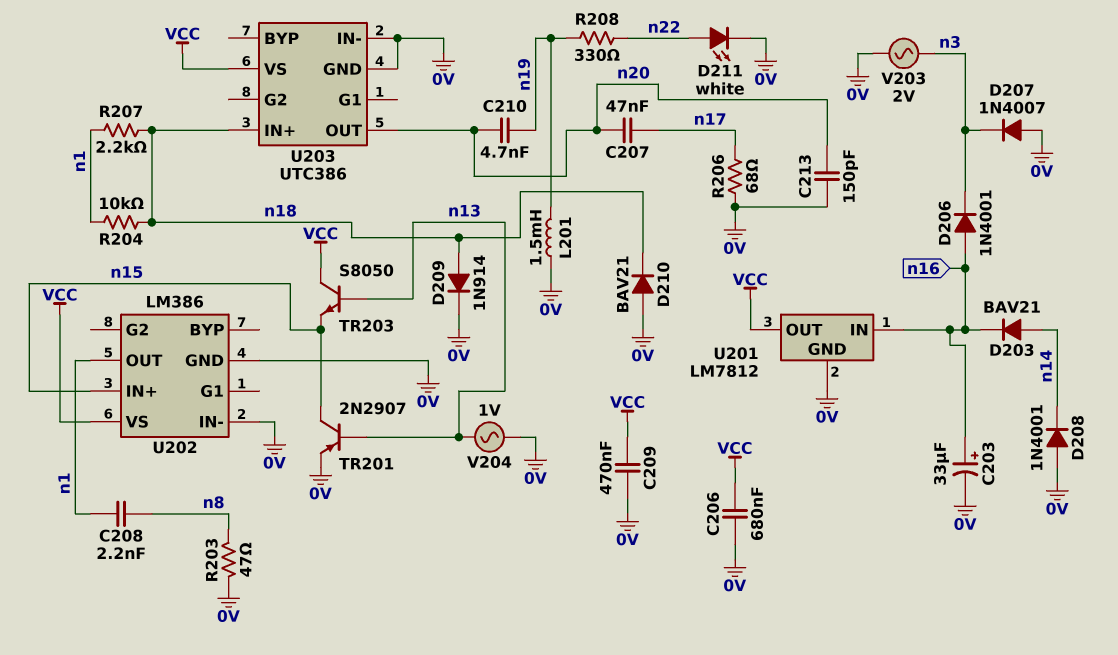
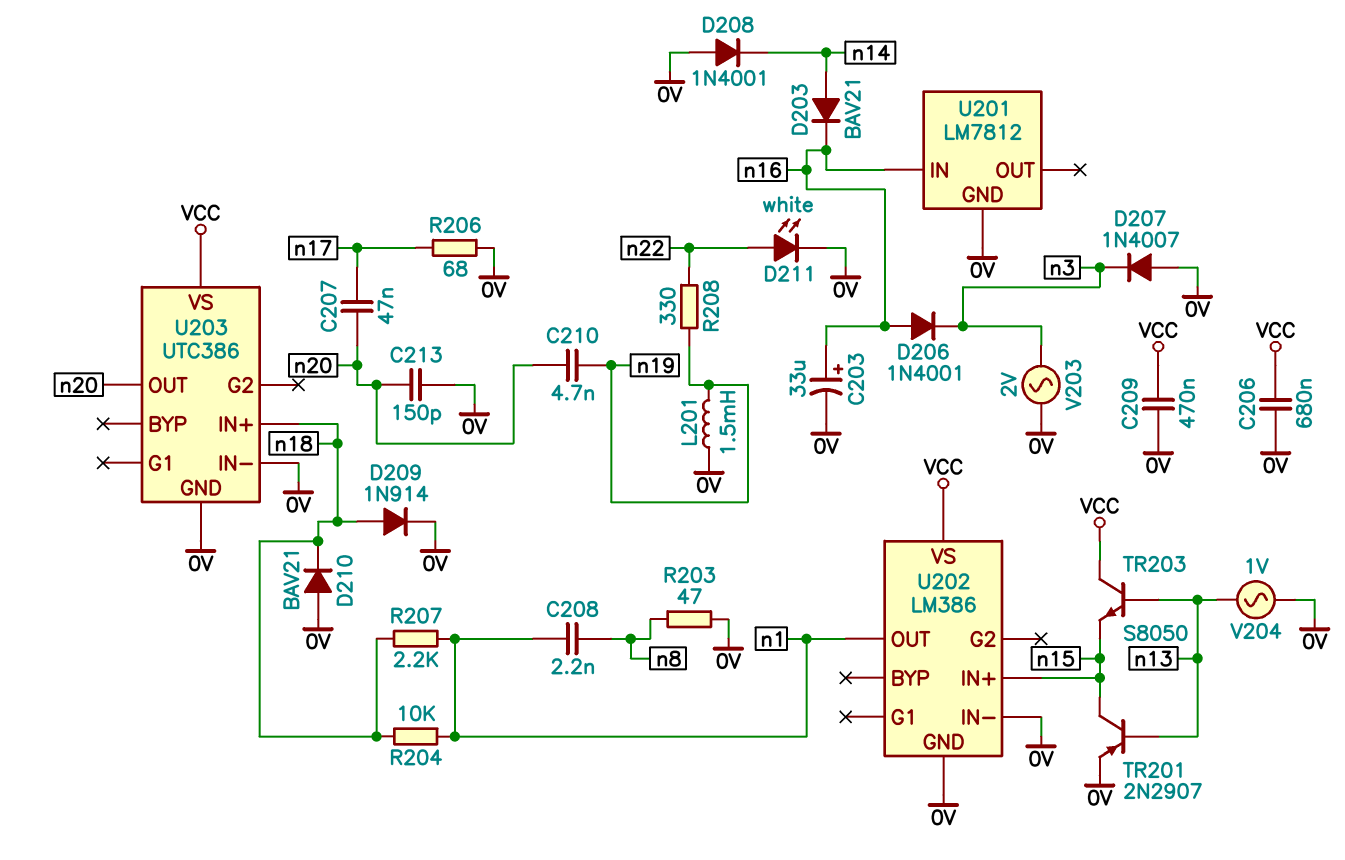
U201 pin OUT: VCC -> none

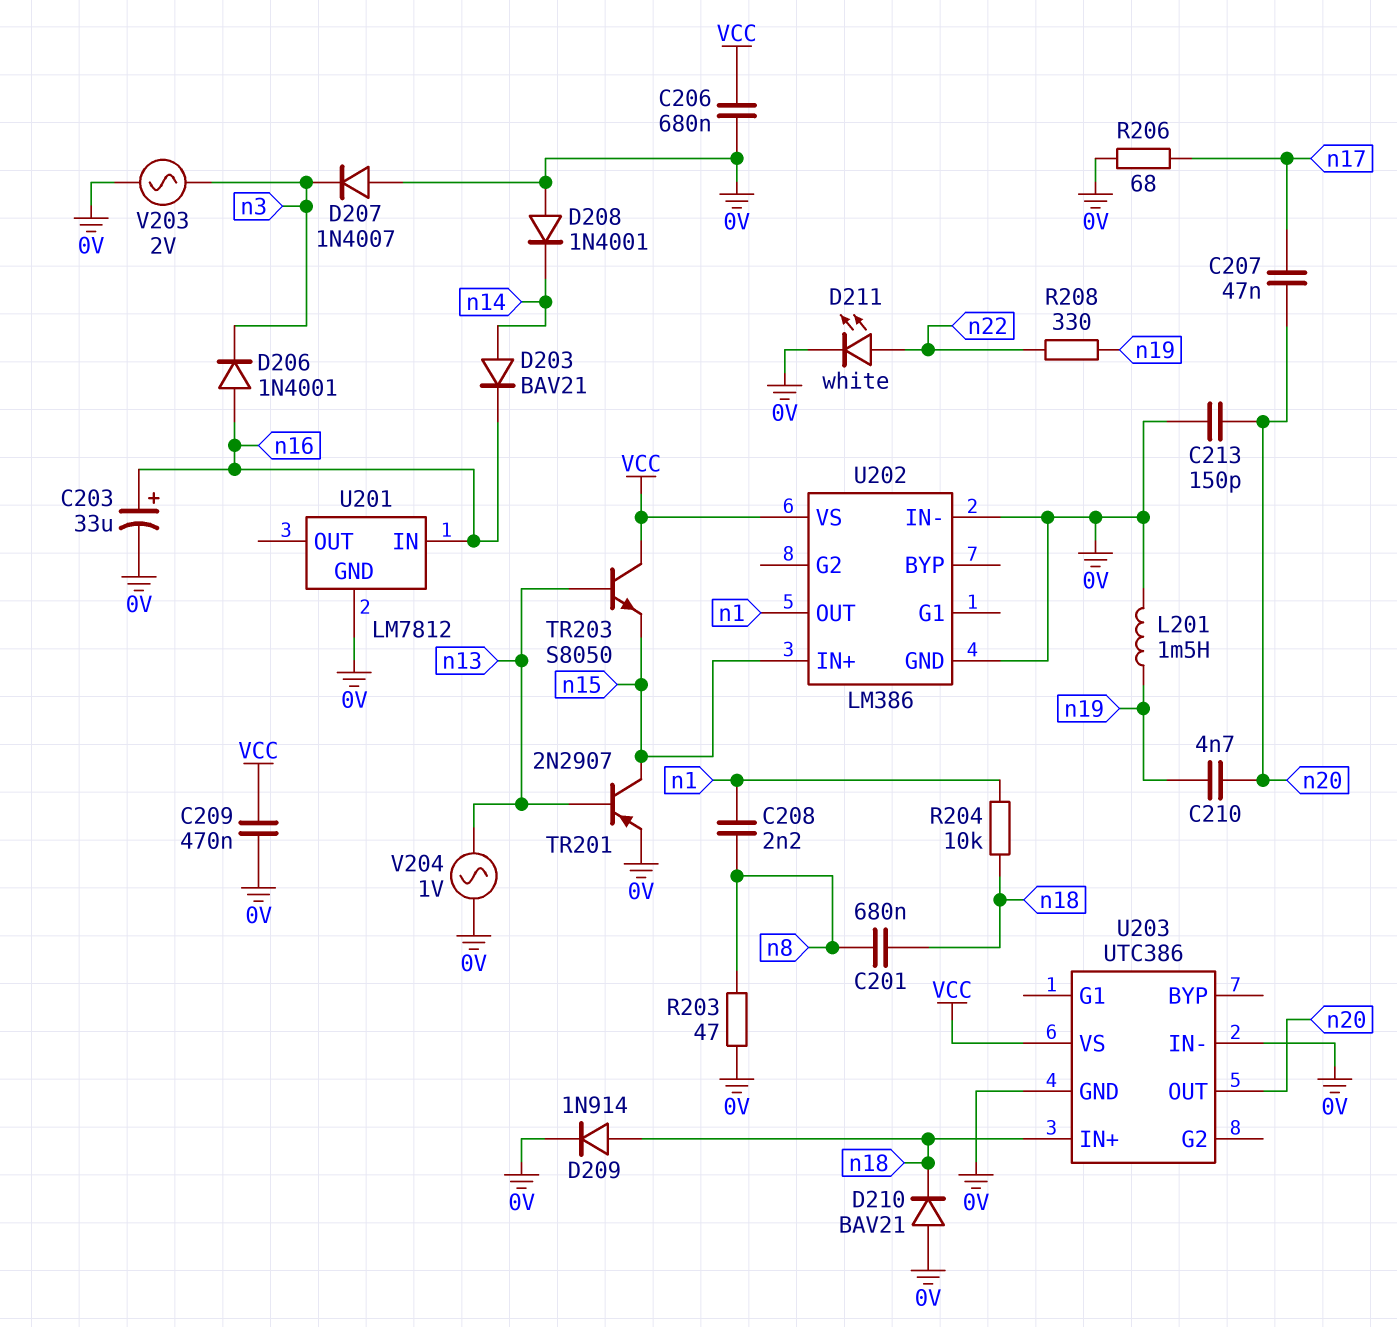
C201: none -> 680nF (n8, n18)
R207: 2.2k (n1, n18) -> none

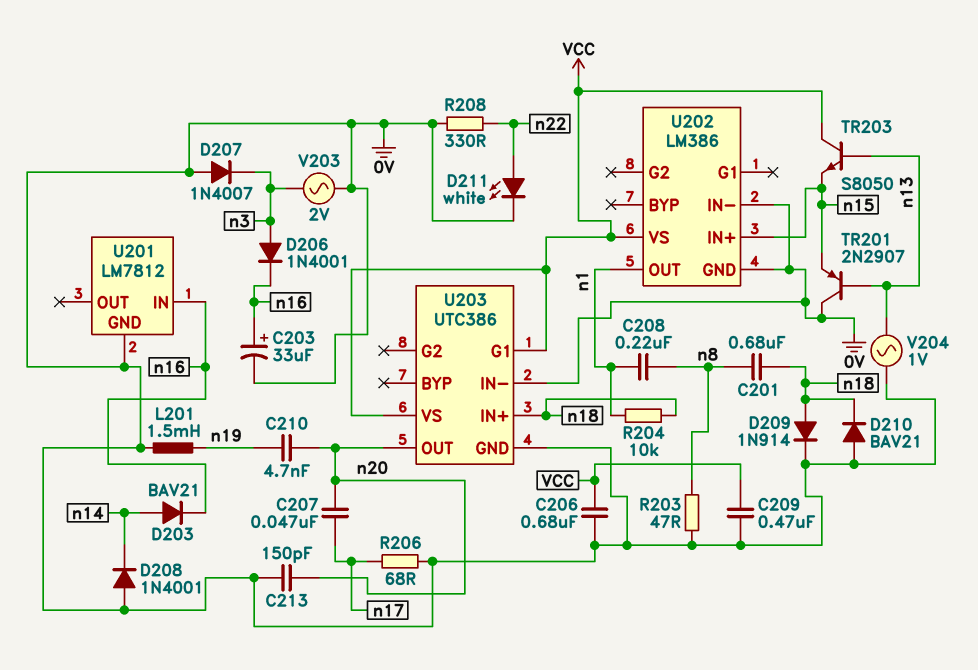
C208: 2.2nF (n1, n8) -> 220nF (n1, n8)
D206: diode 1N4001 (A n16, K n3) -> diode 1N4001 (A n3, K n16)
R208: 330 (n19, n22) -> 330 (0V, n22)
TR201: PNP 2N2907 (B n13, C n15, E 0V) -> PNP 2N2907 (B n13, C 0V, E n15)
U203 pin G1: none -> VCC

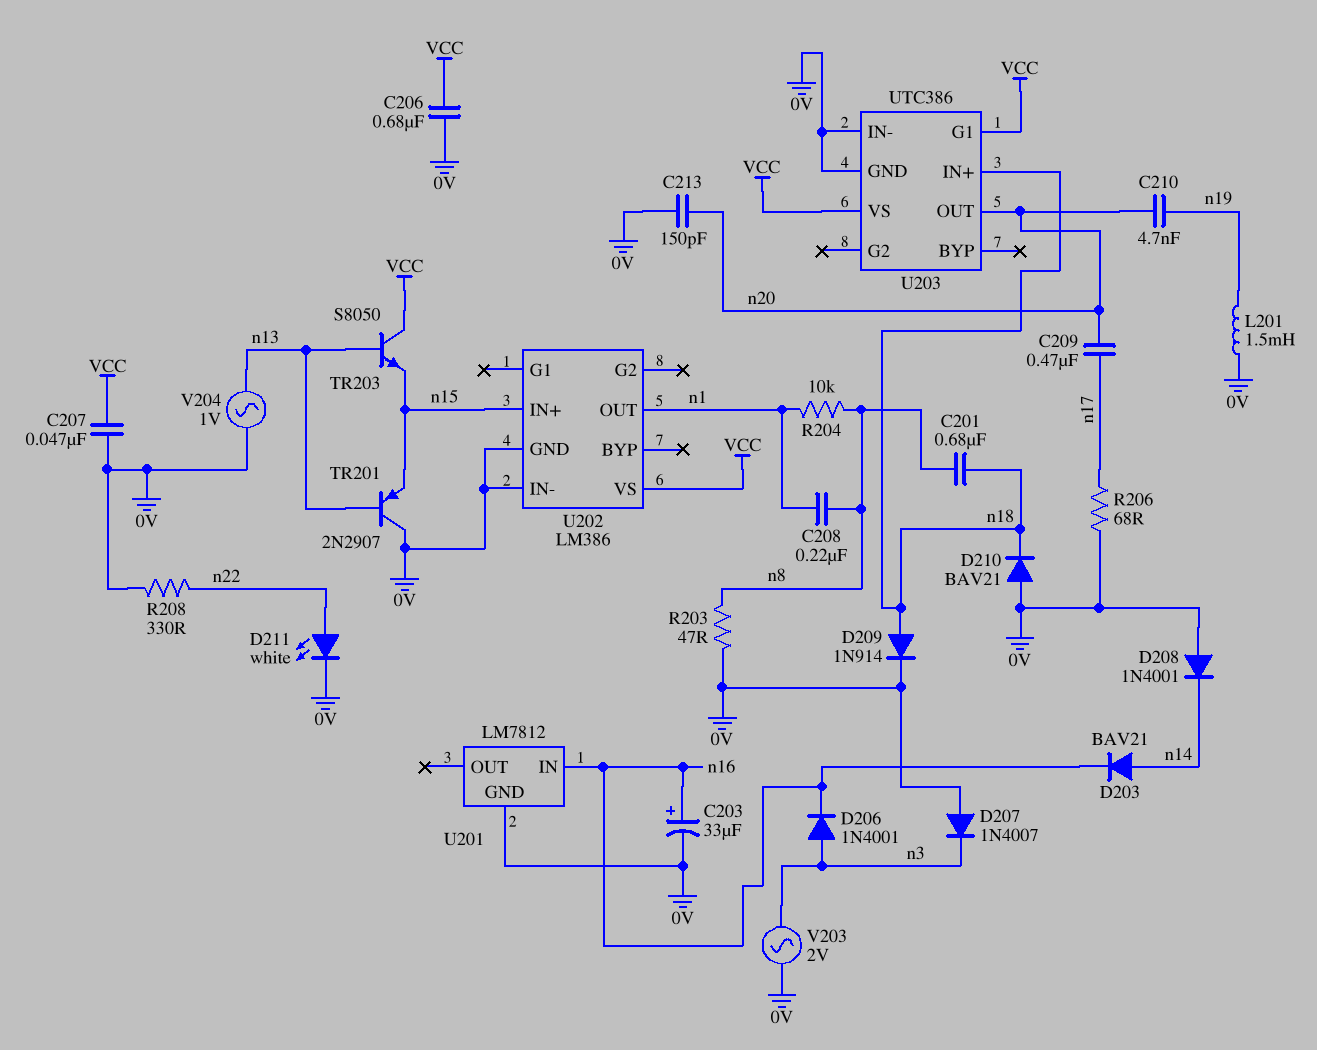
C207: 47nF (n17, n20) -> 47nF (0V, VCC)
C209: 470nF (0V, VCC) -> 470nF (n17, n20)
R204: 10k (n1, n18) -> 10k (n1, n8)

